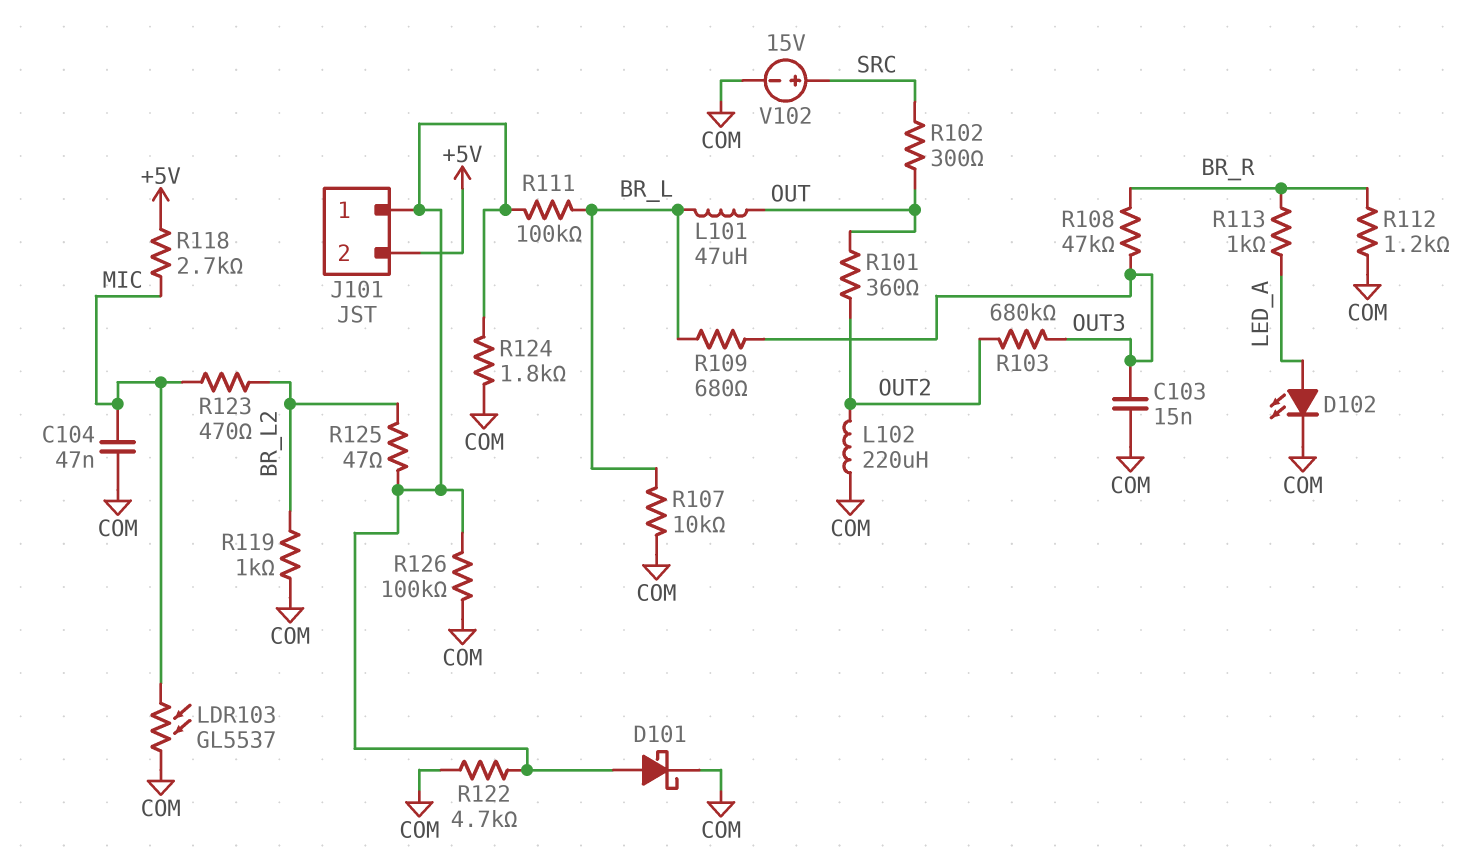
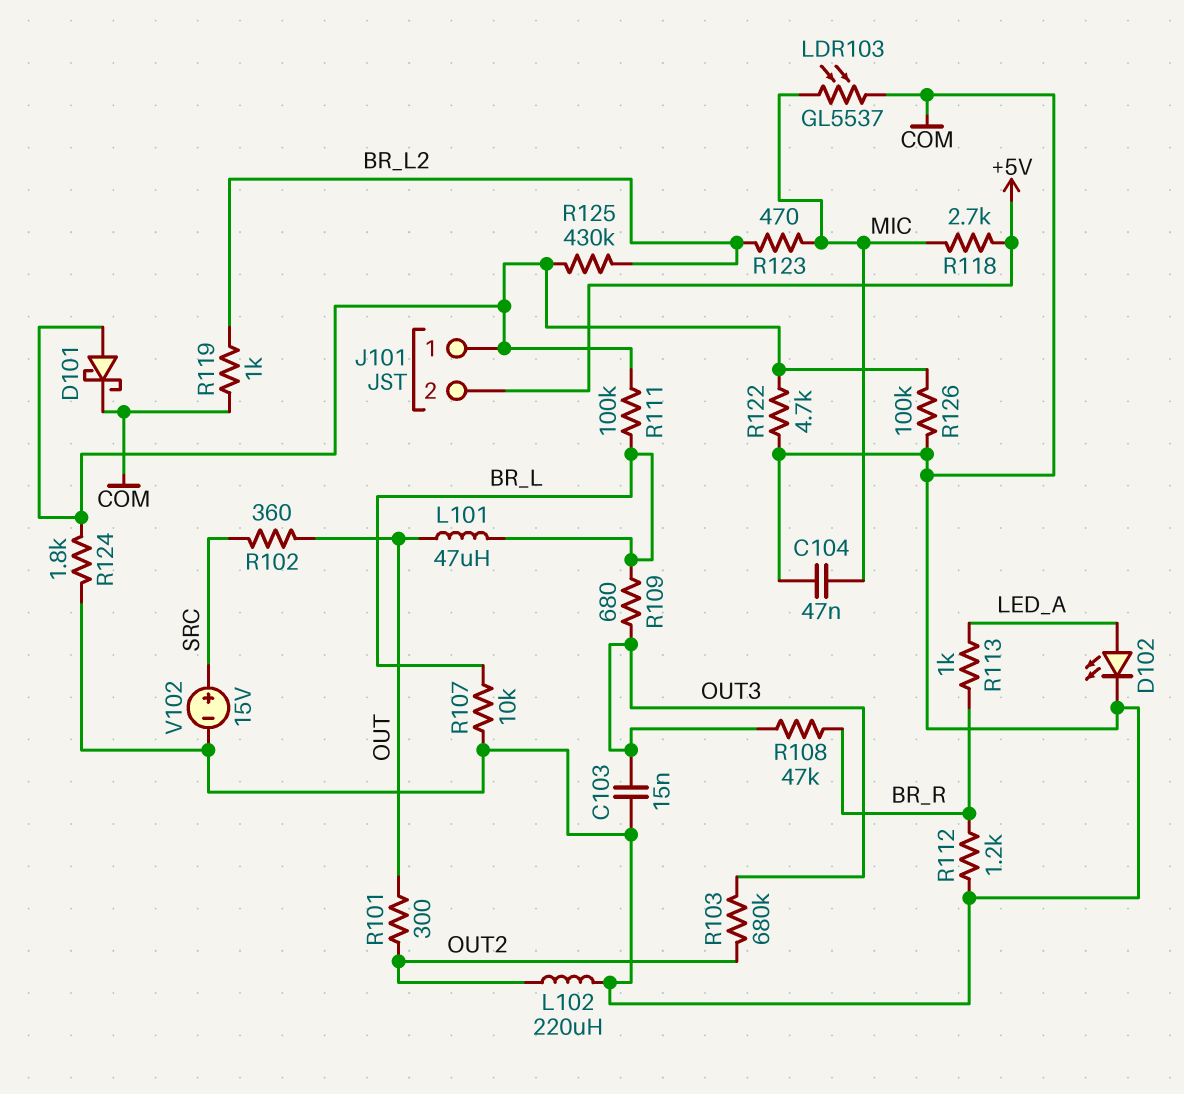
R101: 360 (OUT, OUT2) -> 300 (OUT, OUT2)
R102: 300 (OUT, SRC) -> 360 (OUT, SRC)
R125: 47 (BR_L2, J101/1) -> 430k (BR_L2, J101/1)

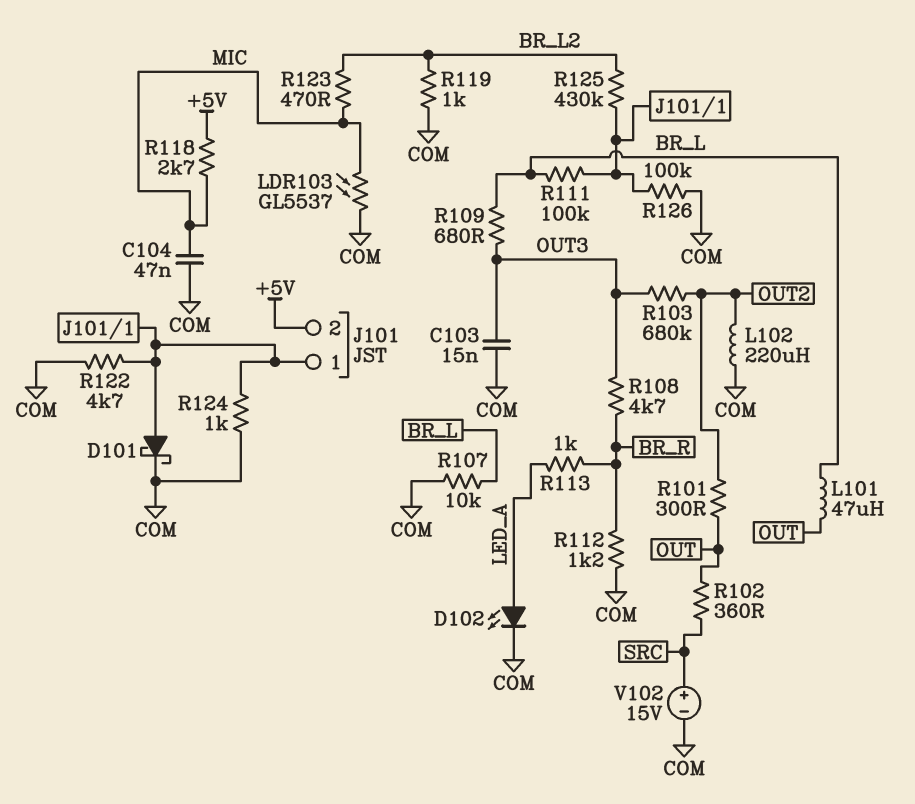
R108: 47k (BR_R, OUT3) -> 4.7k (BR_R, OUT3)
R124: 1.8k (COM, J101/1) -> 1k (COM, J101/1)

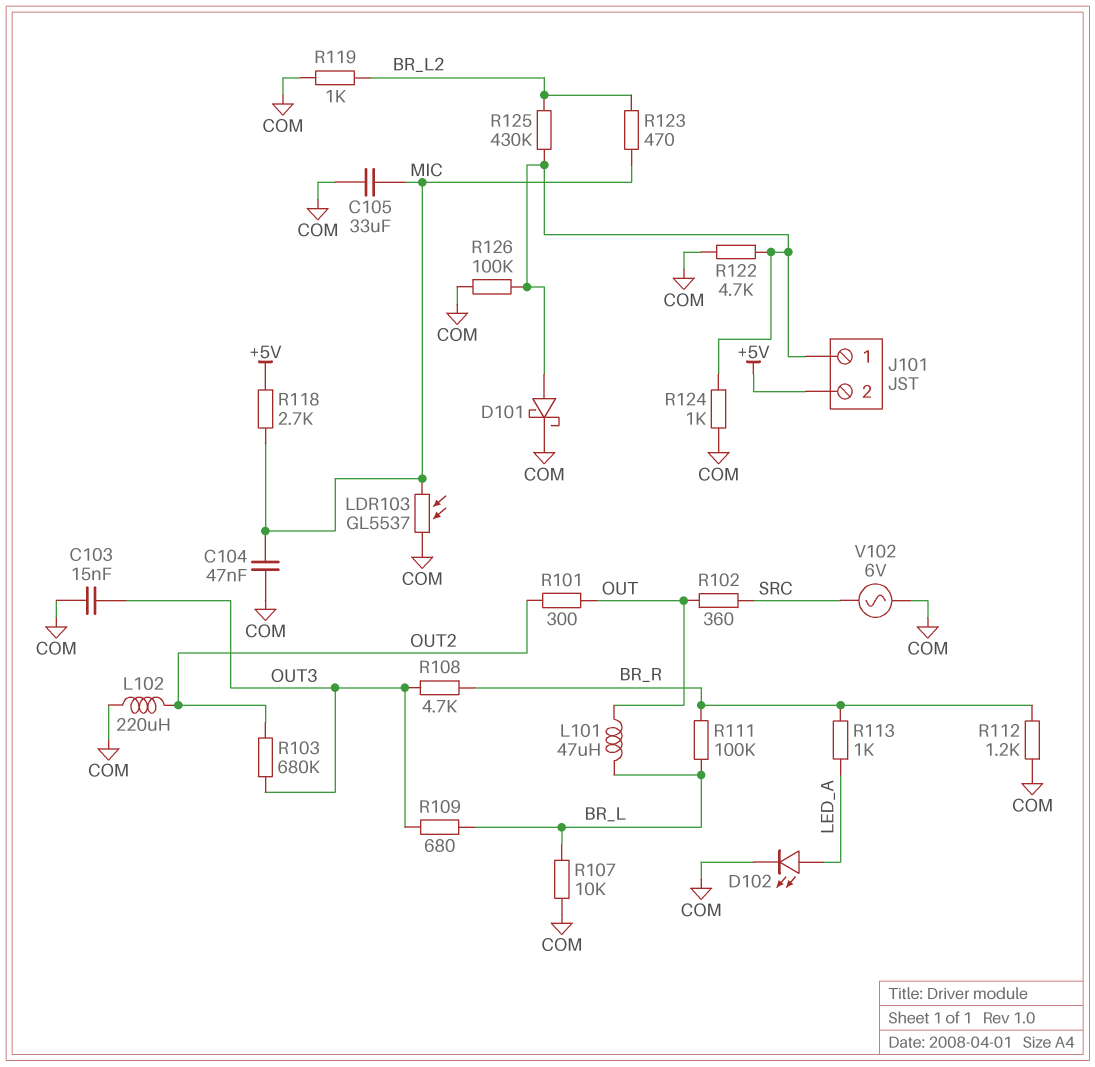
C105: none -> 33uF (COM, MIC)
R111: 100k (BR_L, J101/1) -> 100k (BR_L, BR_R)
V102: 15V (plus SRC, minus COM) -> AC 6V (COM, SRC)

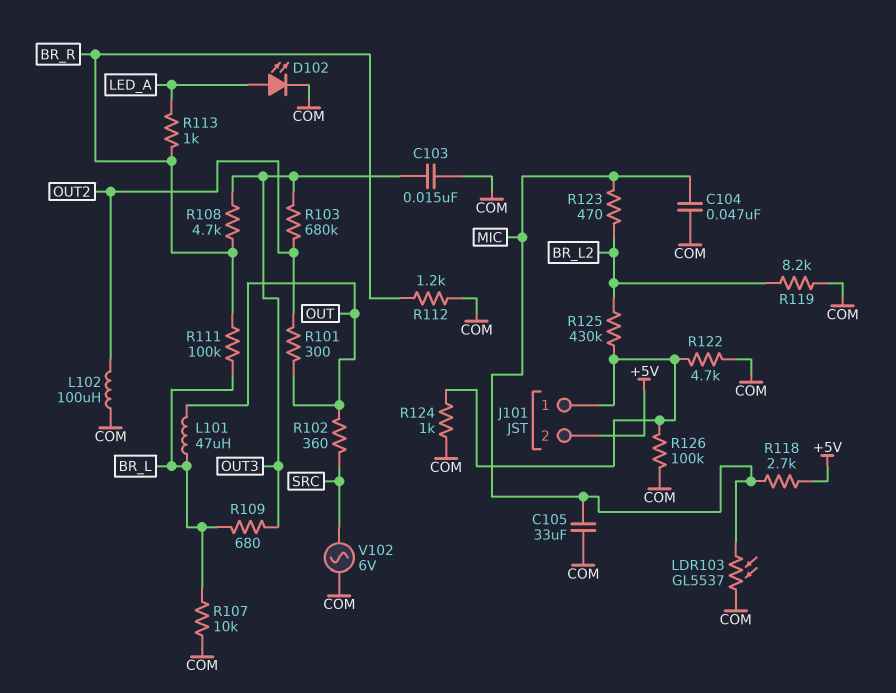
D101: schottky (A J101/1, K COM) -> none
L102: 220uH (COM, OUT2) -> 100uH (COM, OUT2)
R119: 1k (BR_L2, COM) -> 8.2k (BR_L2, COM)

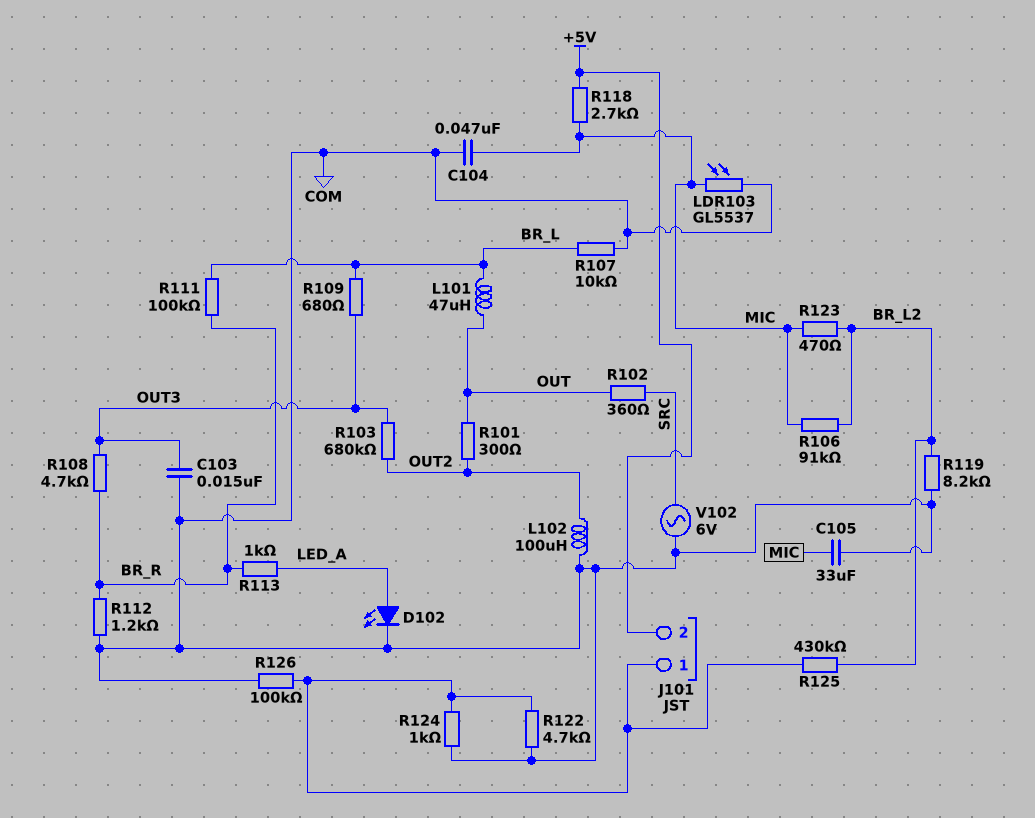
R106: none -> 91k (BR_L2, MIC)

